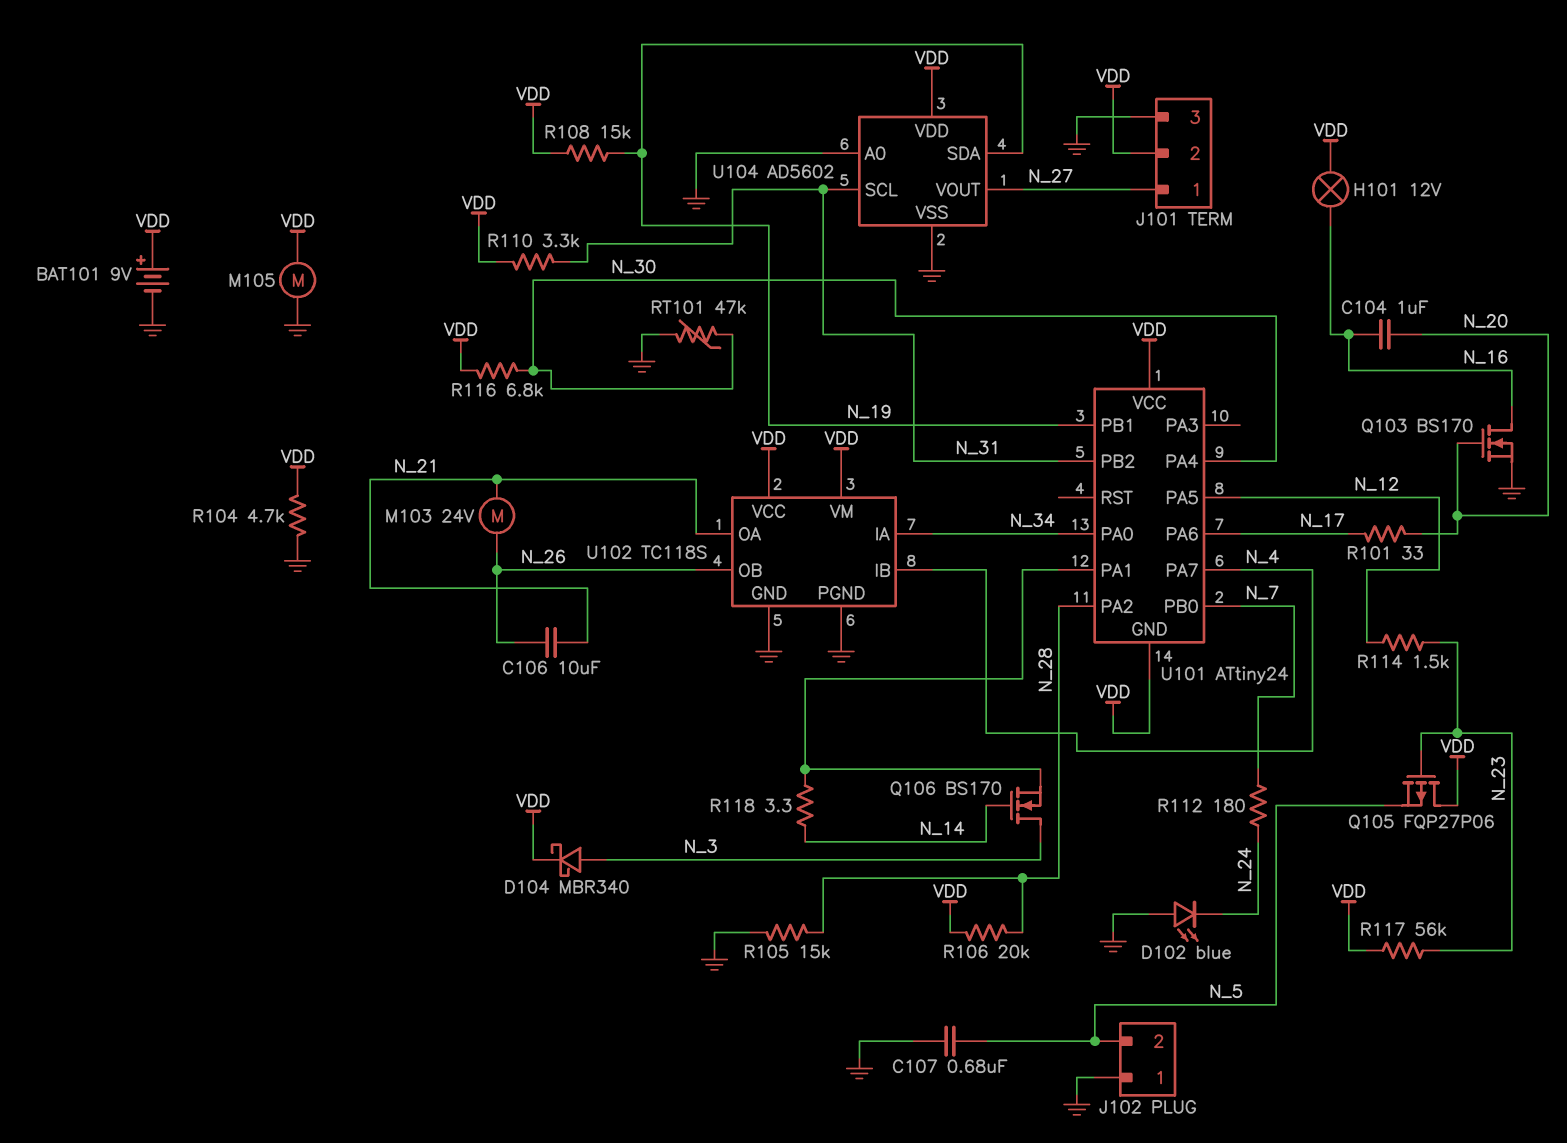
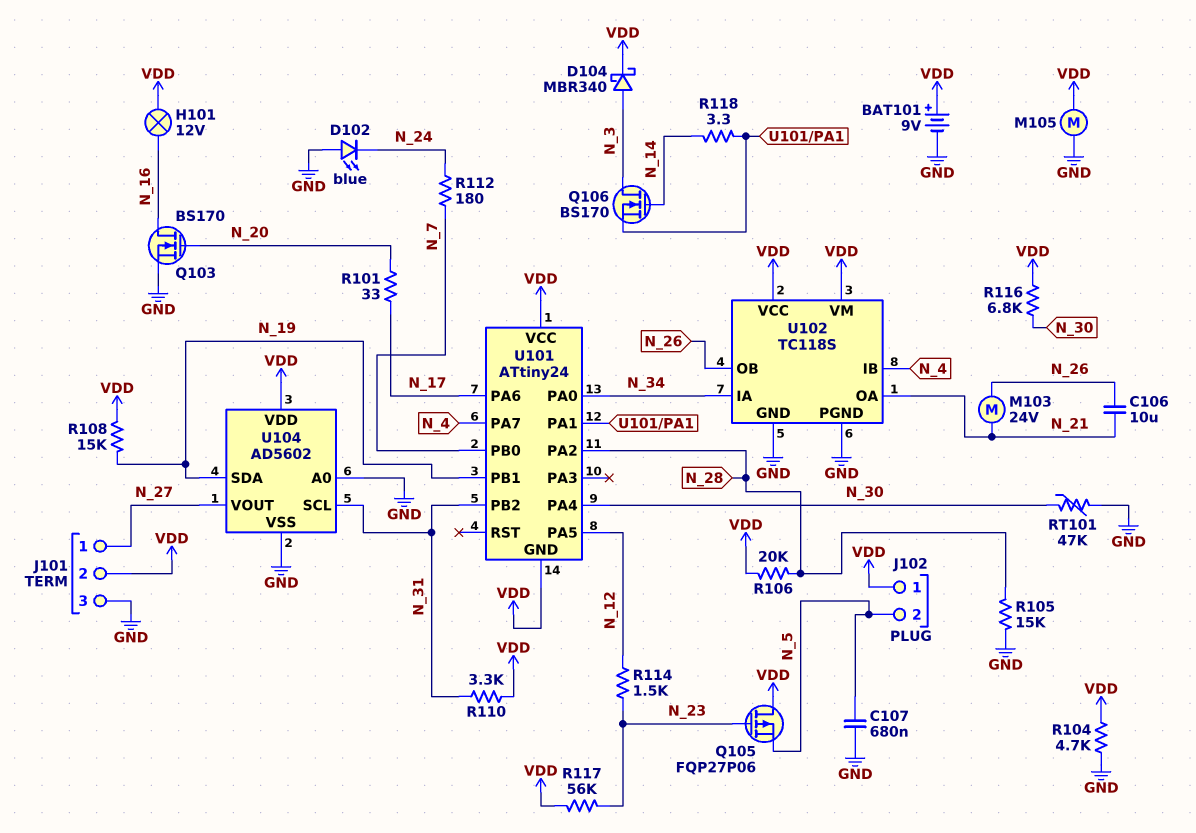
C104: 1uF (N_16, N_20) -> none
J102 pin 1: GND -> VDD

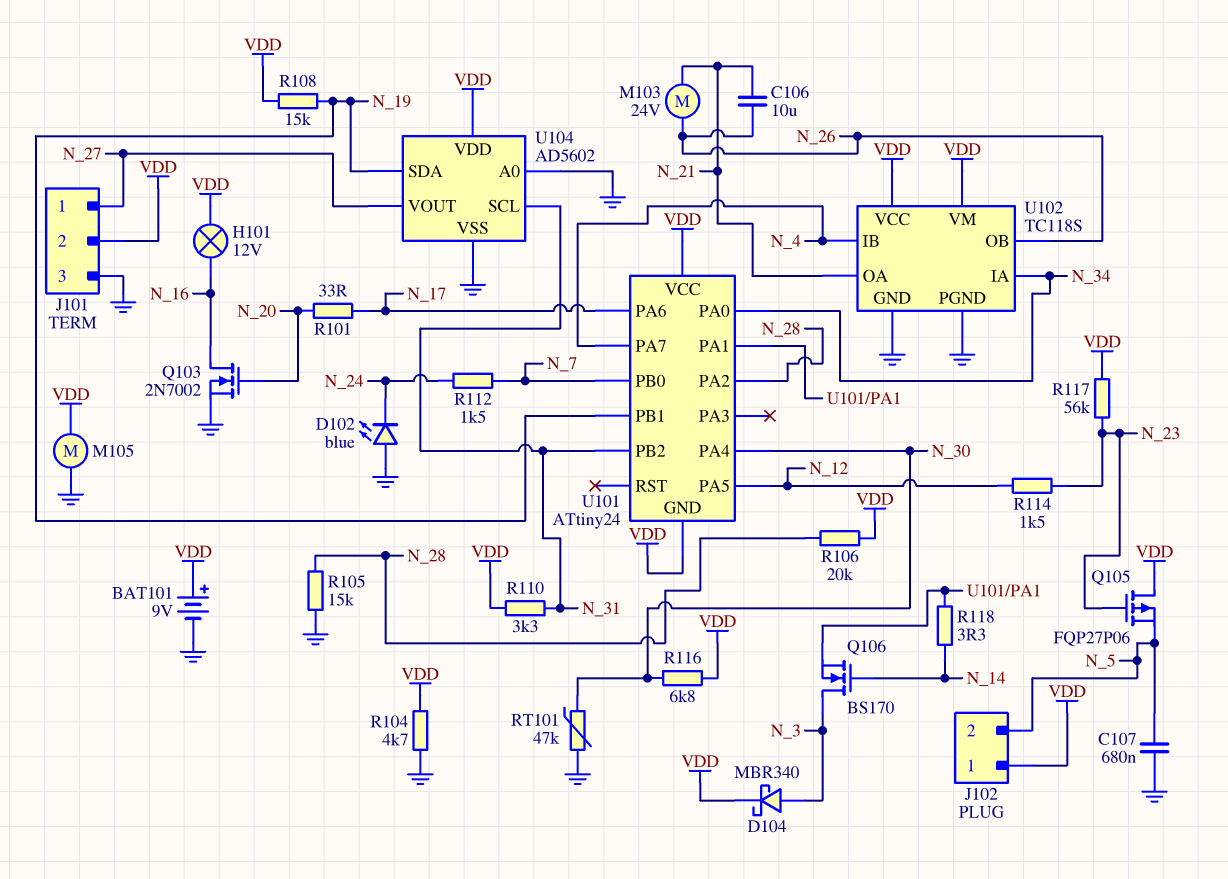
Q103: NMOS BS170 (G N_20, D N_16, S GND) -> NMOS 2N7002 (G N_20, D N_16, S GND)
R112: 180 (N_7, N_24) -> 1.5k (N_7, N_24)

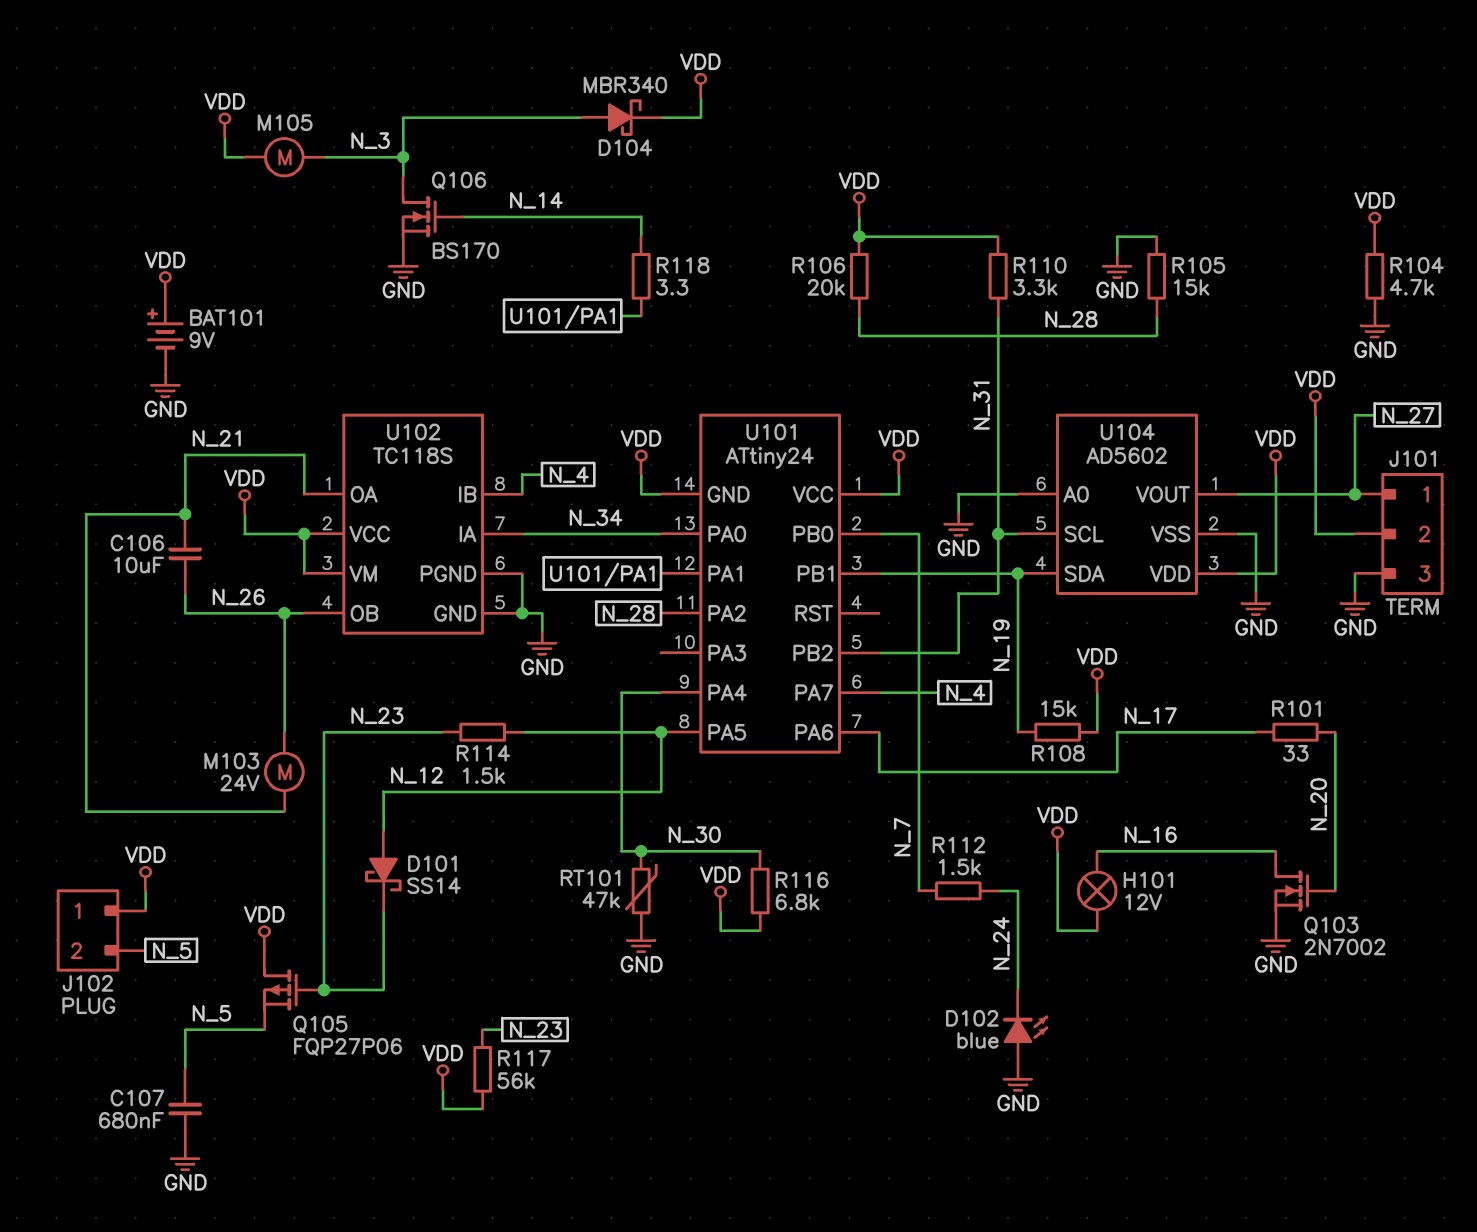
D101: none -> schottky SS14 (A N_12, K N_23)
M105: motor (GND, VDD) -> motor (N_3, VDD)
Q106: NMOS BS170 (G N_14, D N_3, S U101/PA1) -> NMOS BS170 (G N_14, D N_3, S GND)

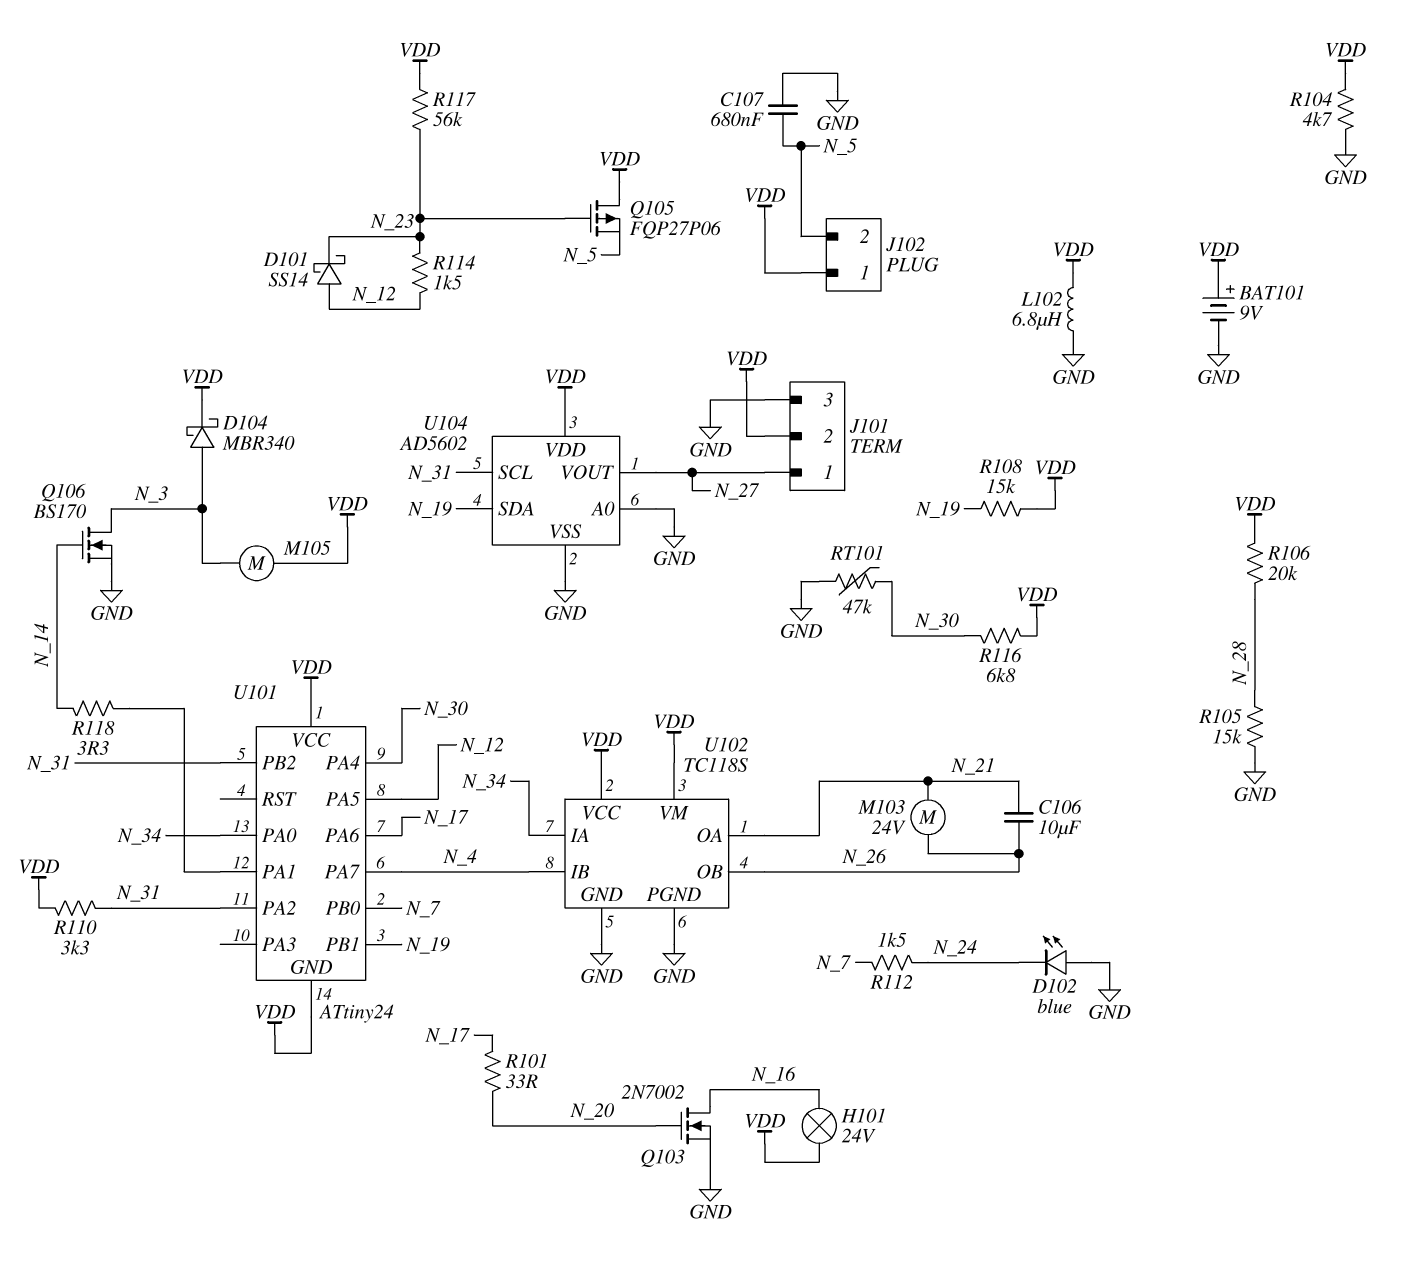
H101: lamp 12V (N_16, VDD) -> lamp 24V (N_16, VDD)
L102: none -> 6.8uH (GND, VDD)
U101 pin PA2: N_28 -> N_31

